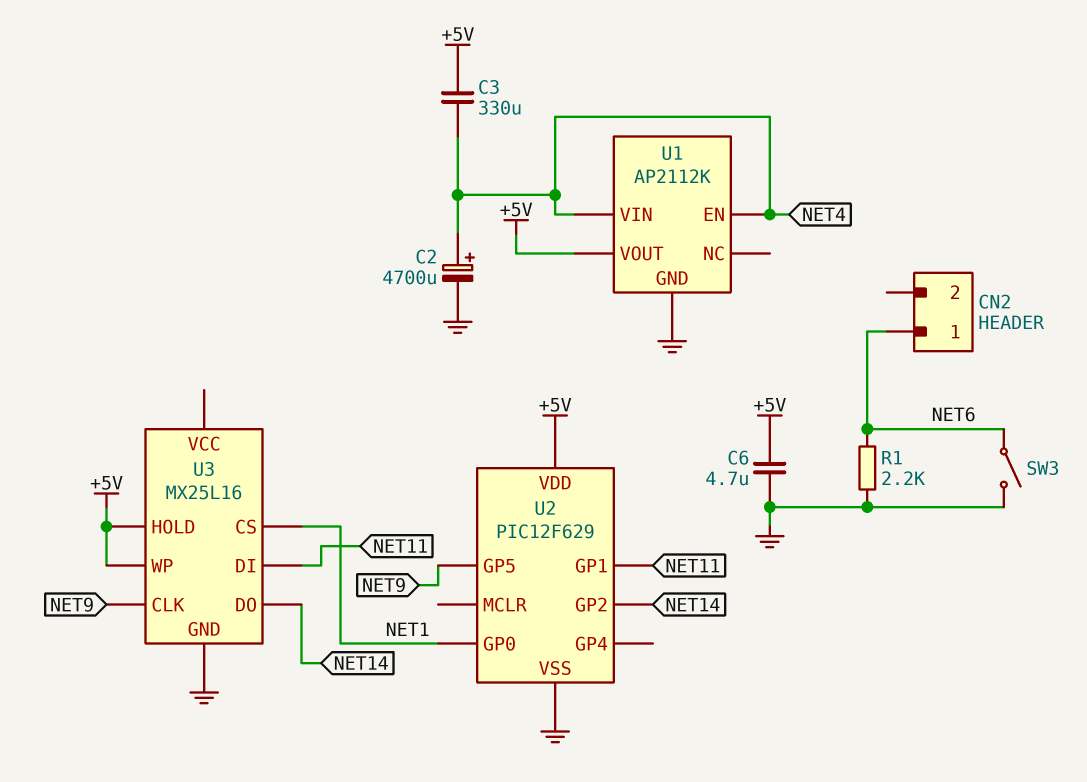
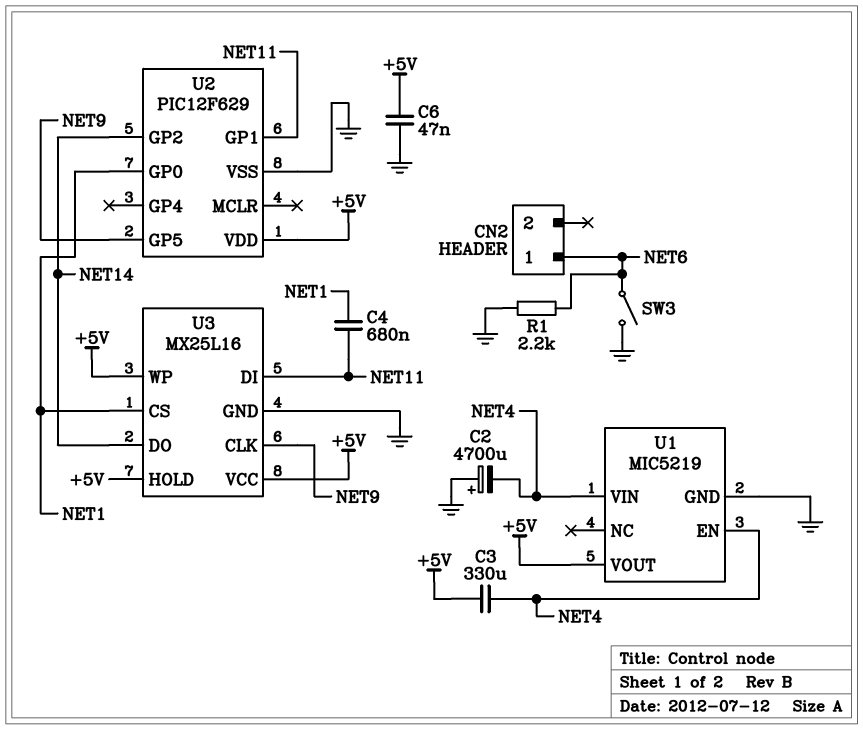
C2: 4700uF (plus NET4, minus GND) -> 4700uF (plus GND, minus NET4)
C4: none -> 680nF (NET1, NET11)
C6: 4.7uF (+5V, GND) -> 47nF (+5V, GND)
U1: AP2112K -> MIC5219
U3 pin VCC: none -> +5V

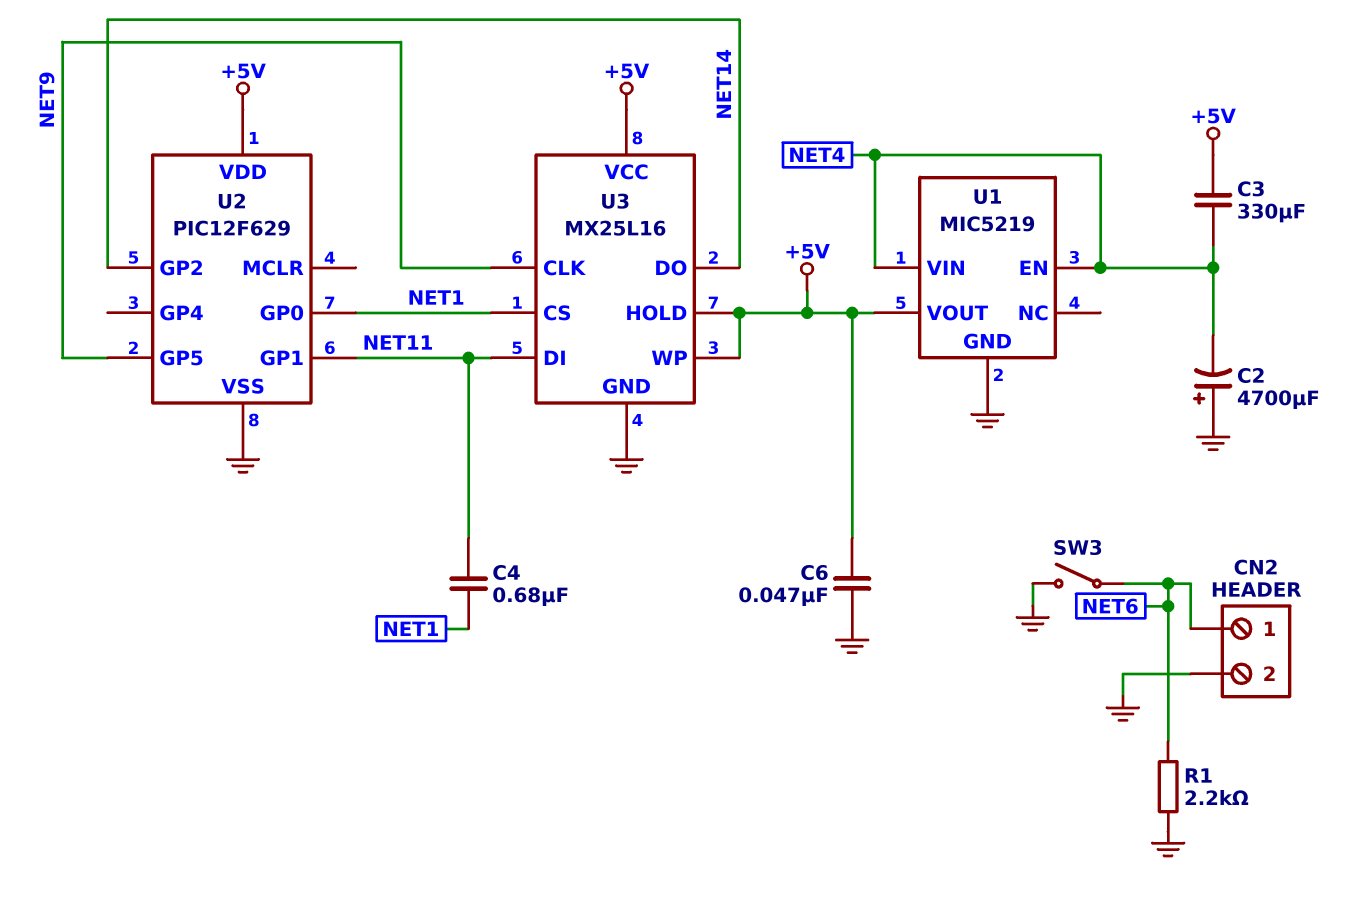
CN2 pin 2: none -> GND

